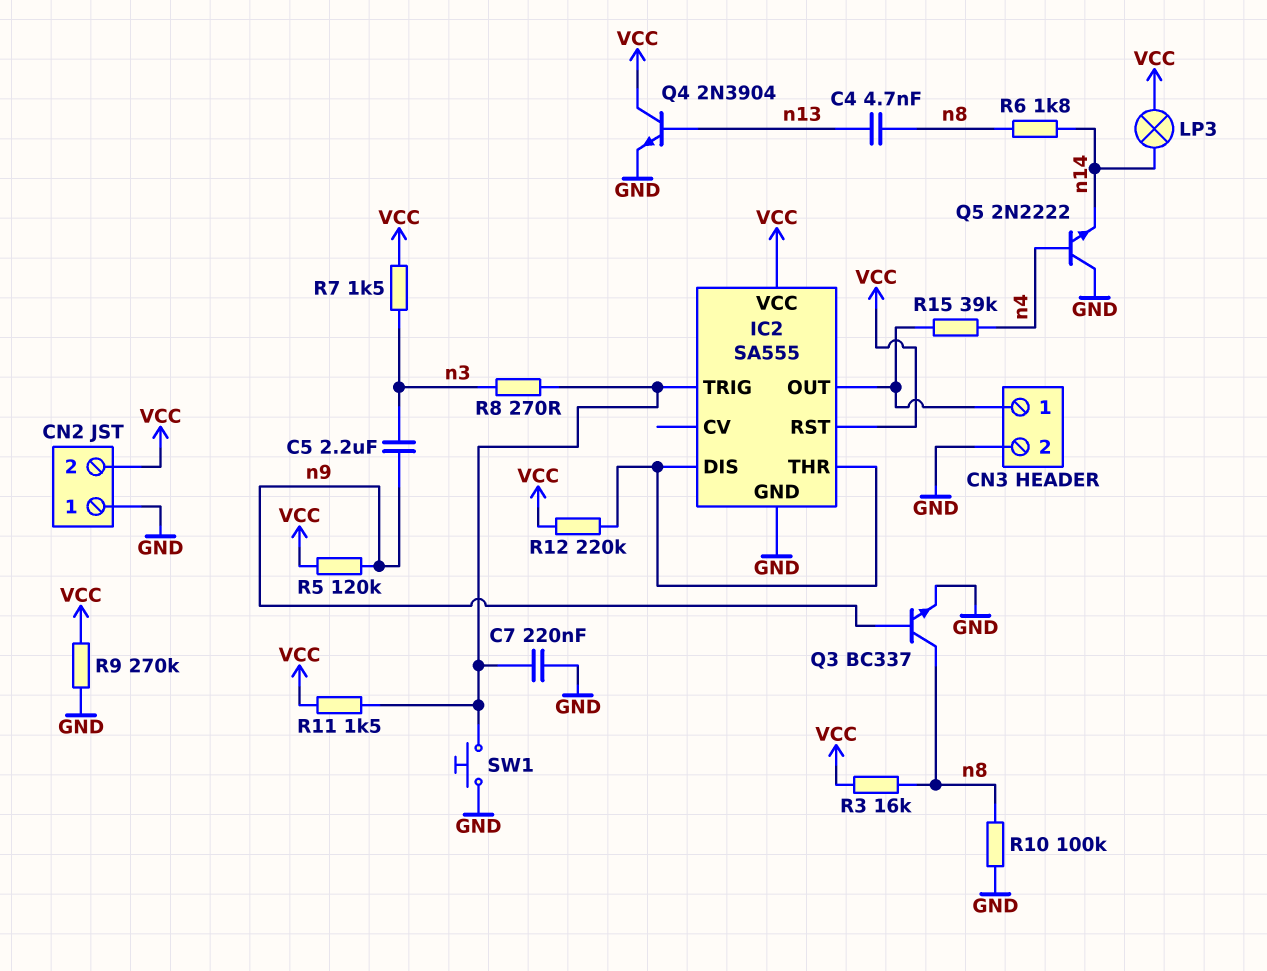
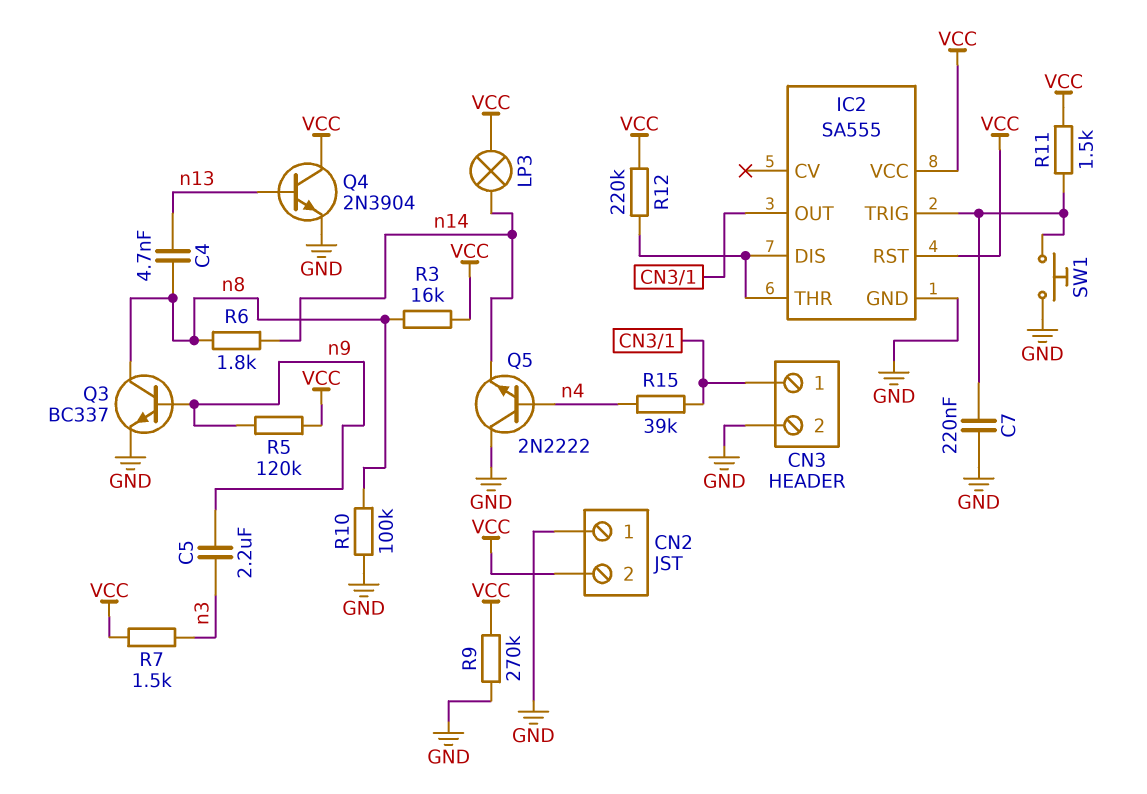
R8: 270 (IC2/TRIG, n3) -> none

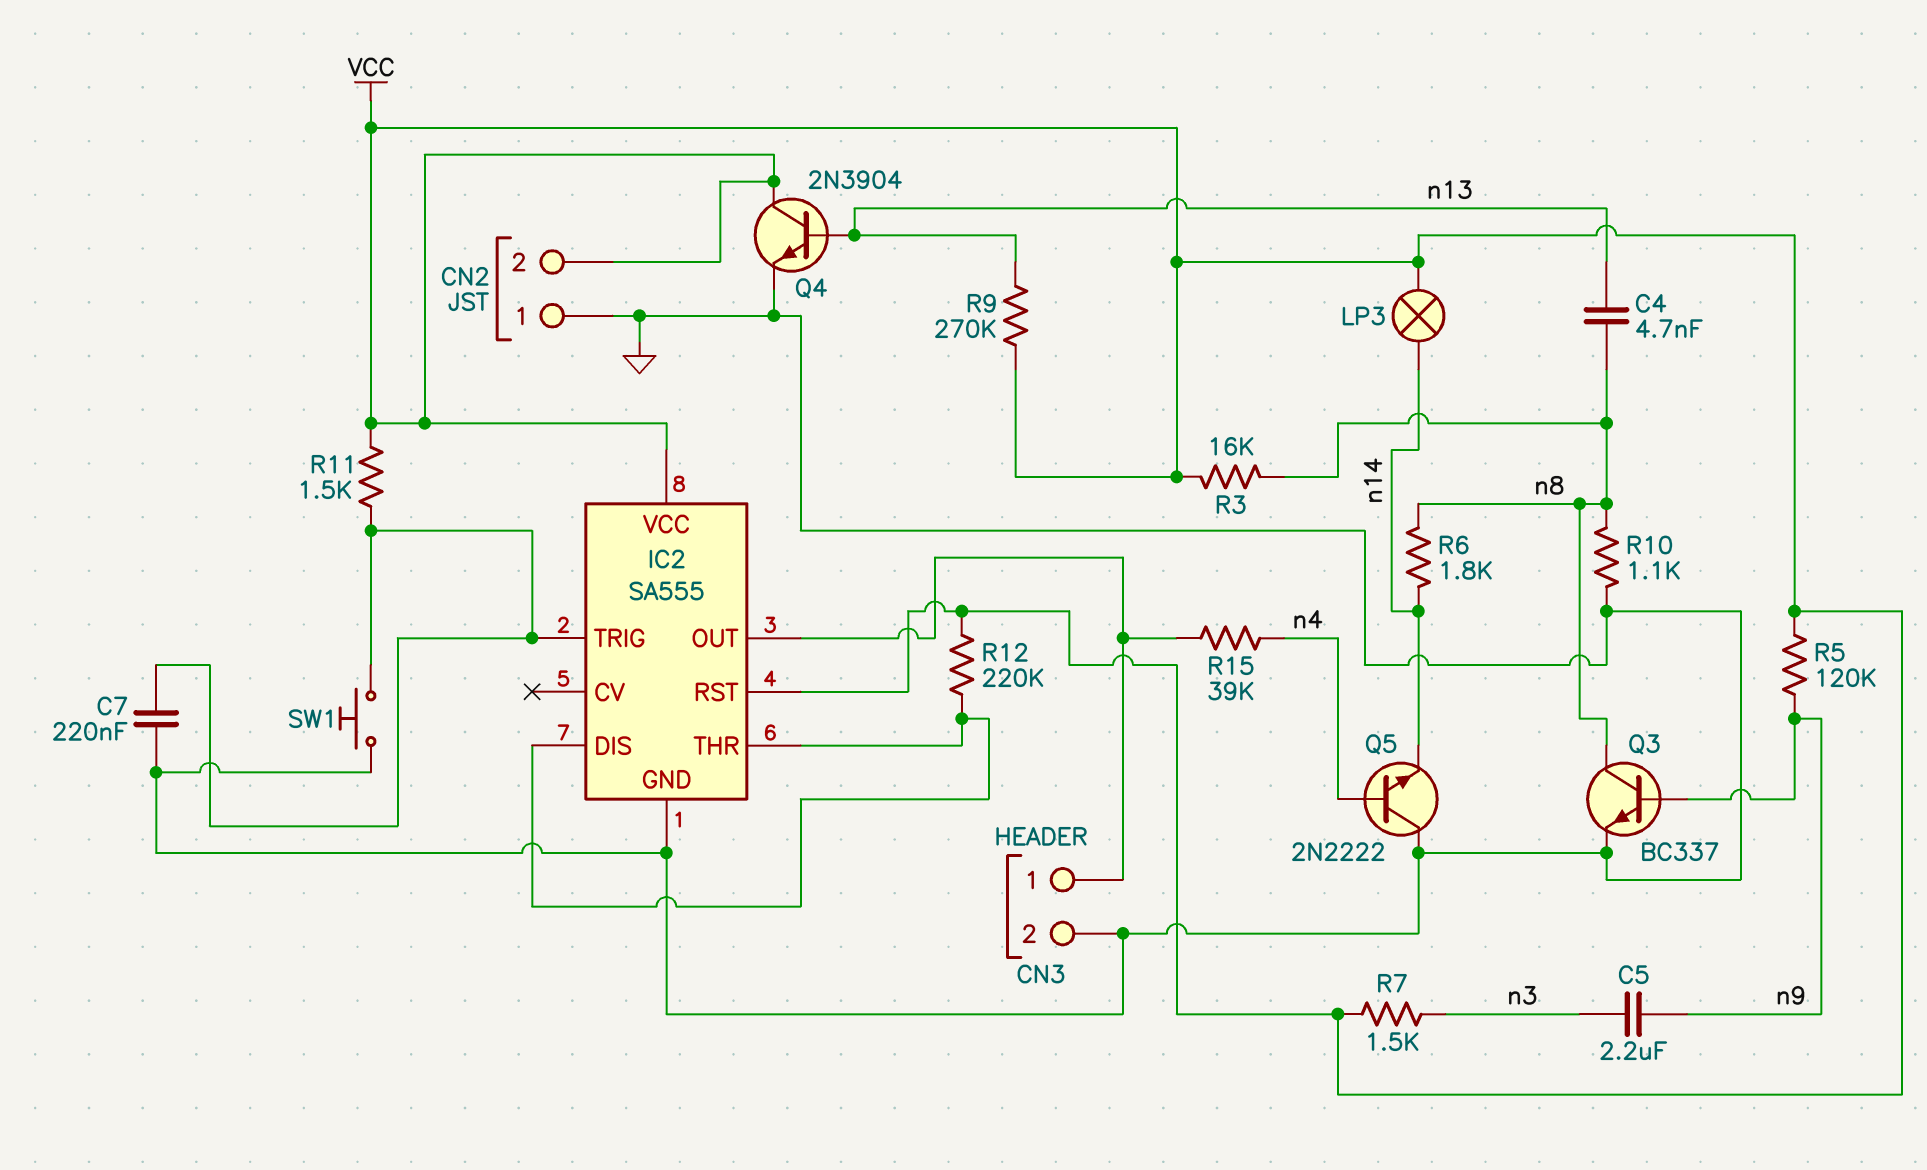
R9: 270k (GND, VCC) -> 270k (VCC, n13)
R10: 100k (GND, n8) -> 1.1k (GND, n8)

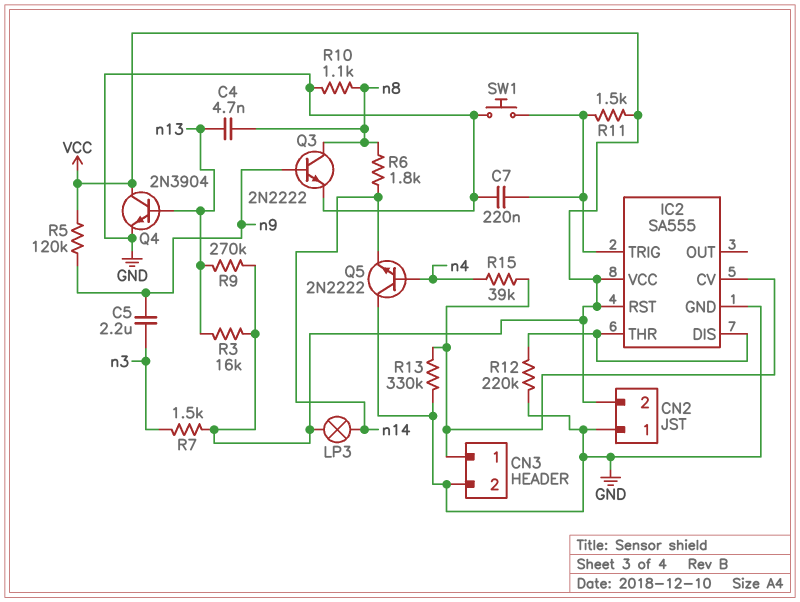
IC2 pin CV: none -> CN3/1
IC2 pin OUT: CN3/1 -> none
Q3: NPN BC337 (B n9, C n8, E GND) -> NPN 2N2222 (B n9, C n8, E GND)
R3: 16k (VCC, n8) -> 16k (VCC, n13)
R12: 220k (IC2/DIS, VCC) -> 220k (GND, IC2/DIS)
R13: none -> 330k (CN3/1, GND)

